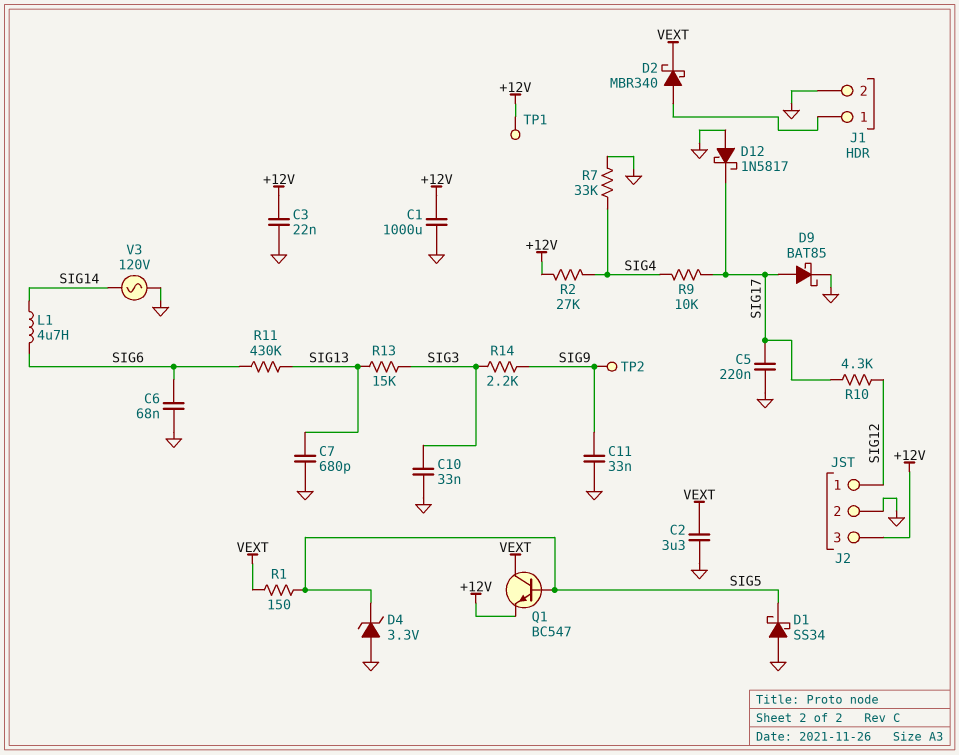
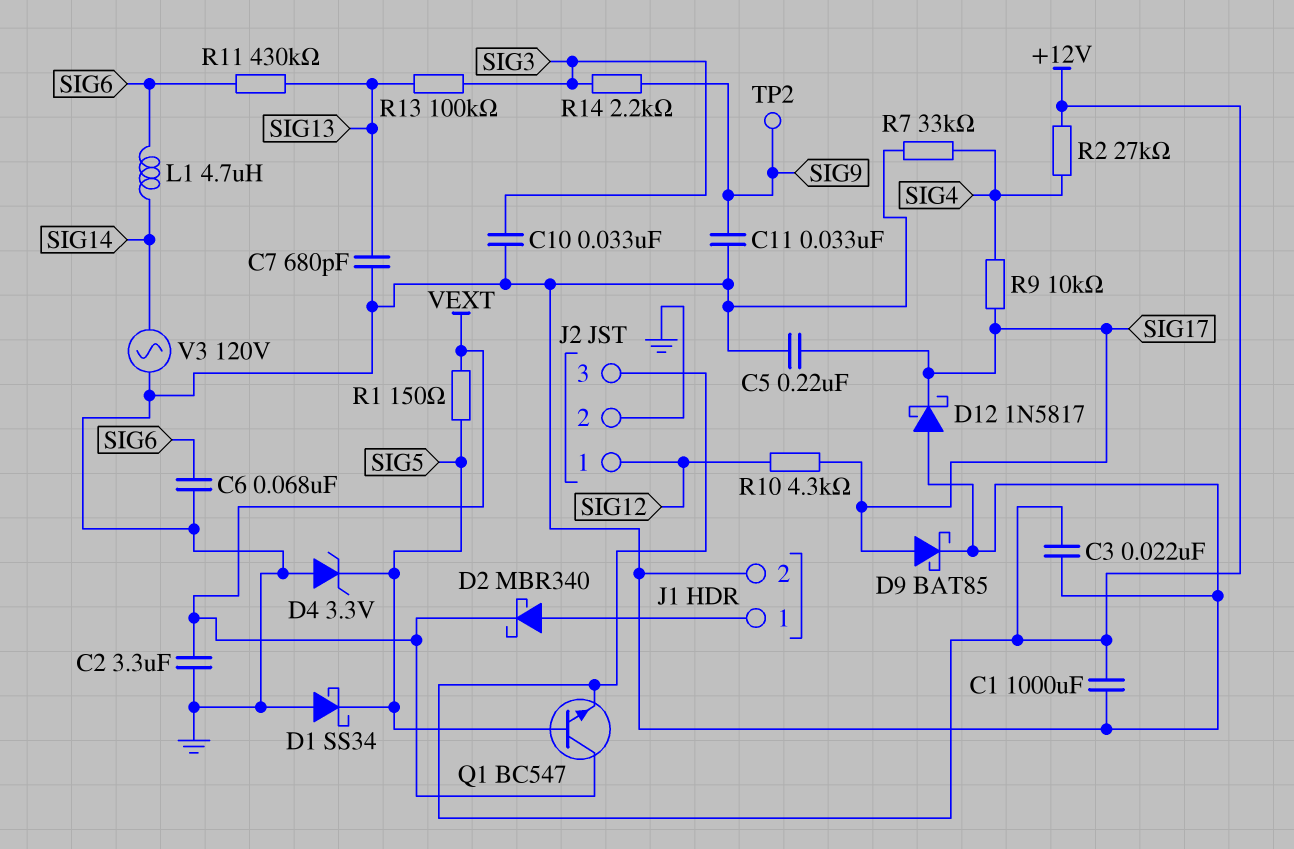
R13: 15k (SIG3, SIG13) -> 100k (SIG3, SIG13)
TP1: test point (+12V) -> none

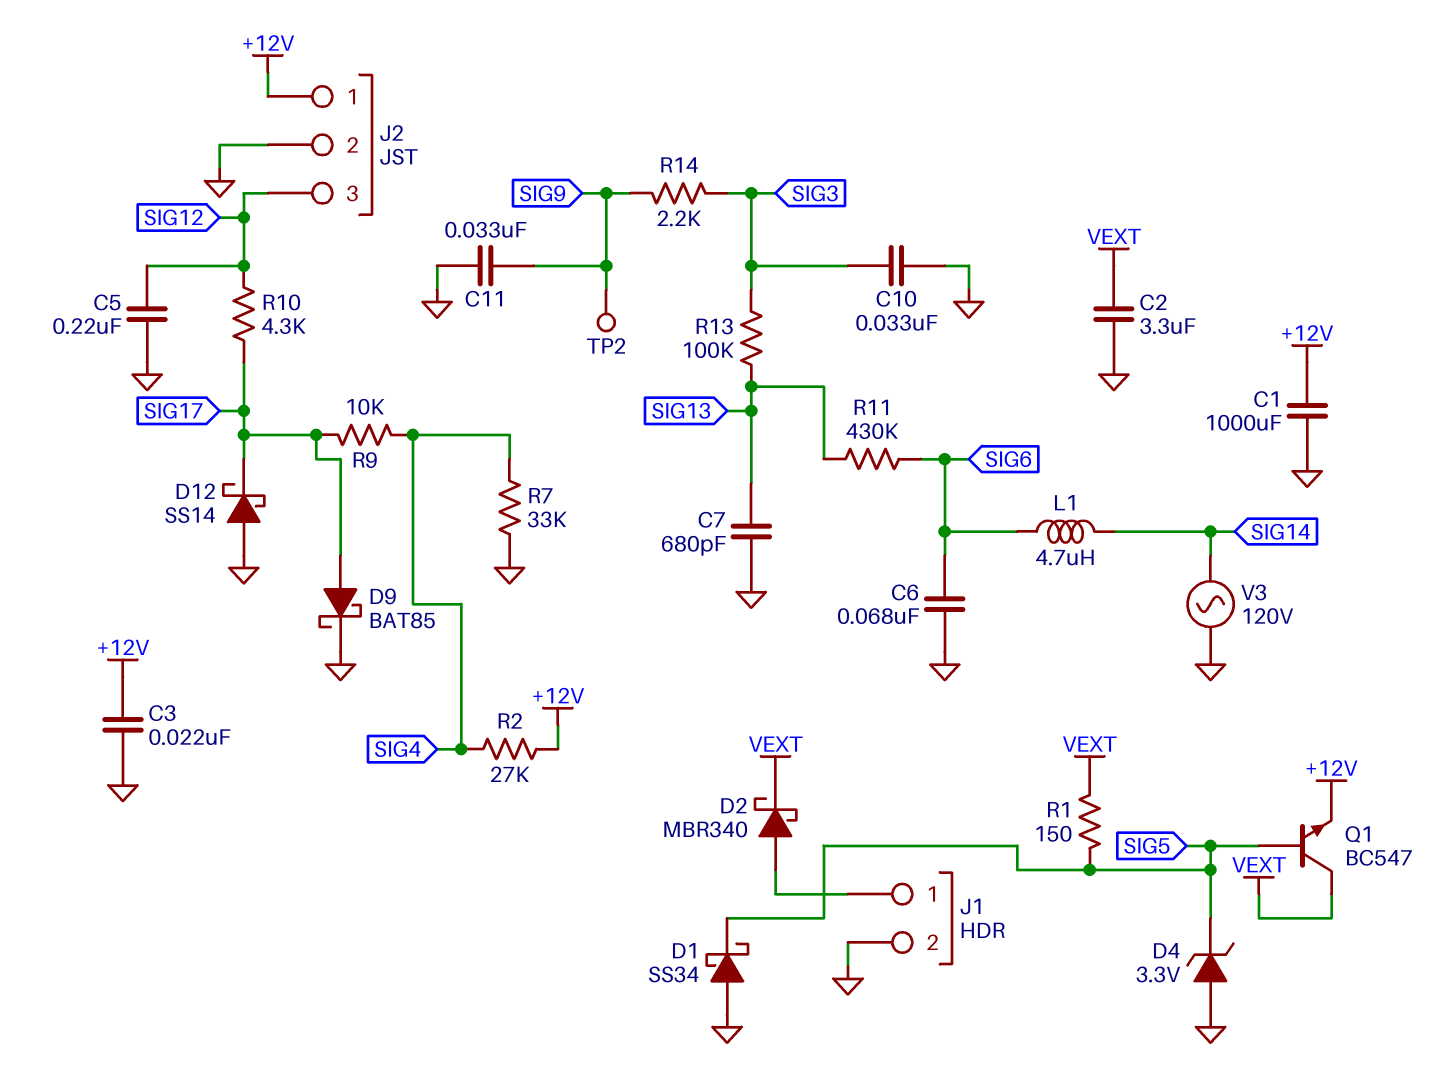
C5: 220nF (GND, SIG17) -> 220nF (GND, SIG12)
D12: schottky 1N5817 (A GND, K SIG17) -> schottky SS14 (A GND, K SIG17)
J2 pin 1: SIG12 -> +12V
J2 pin 3: +12V -> SIG12

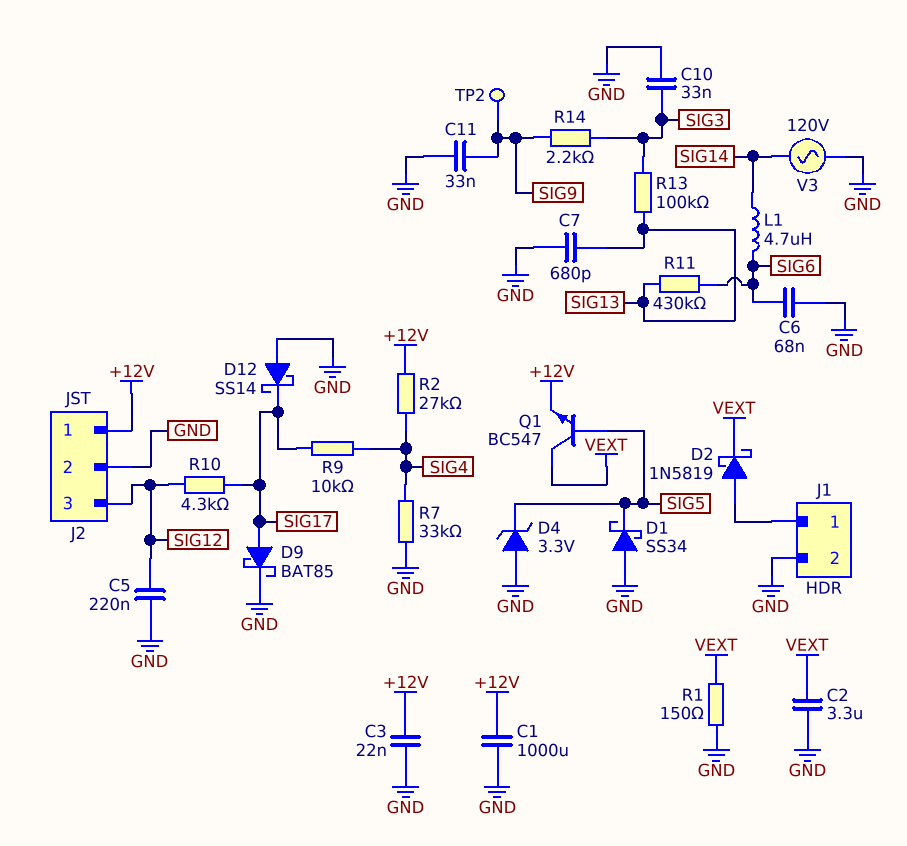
D2: schottky MBR340 (A J1/1, K VEXT) -> schottky 1N5819 (A J1/1, K VEXT)
R1: 150 (SIG5, VEXT) -> 150 (GND, VEXT)

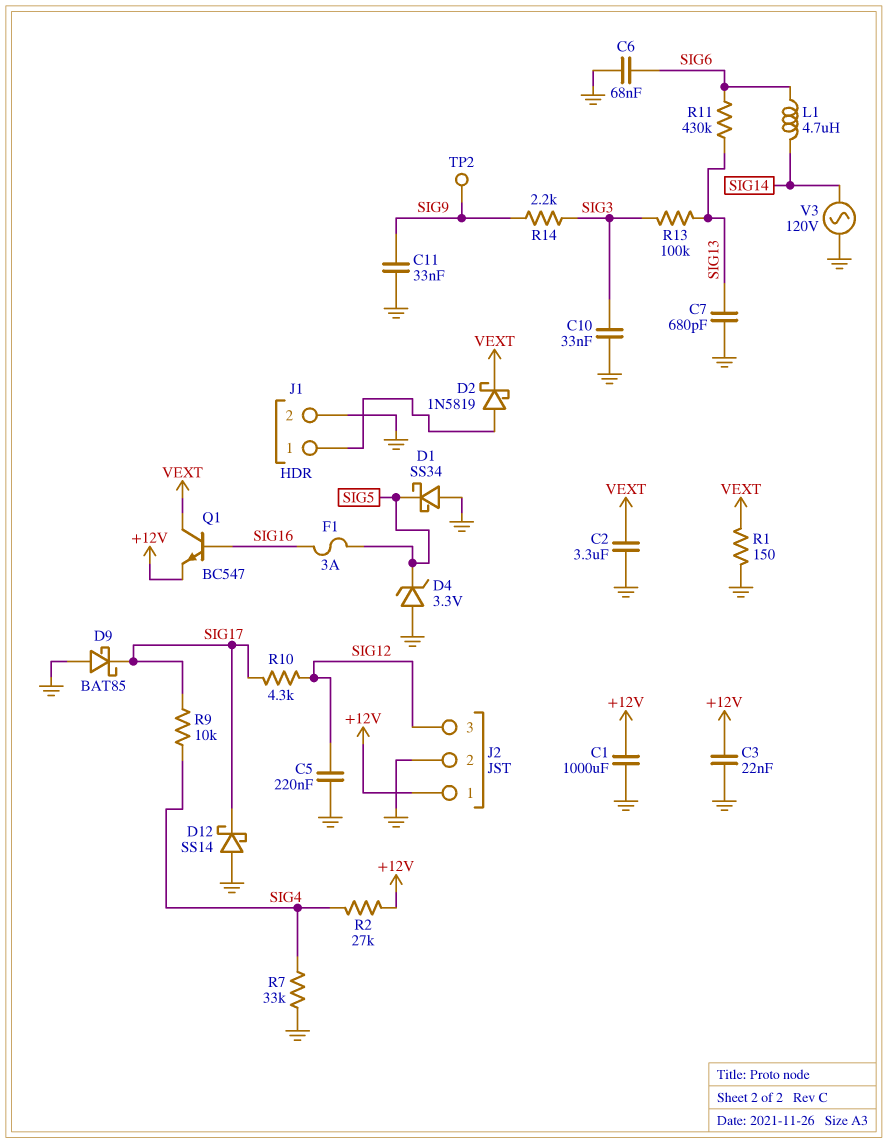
D9: schottky BAT85 (A SIG17, K GND) -> schottky BAT85 (A GND, K SIG17)
F1: none -> 3A (SIG5, SIG16)
Q1: NPN BC547 (B SIG5, C VEXT, E +12V) -> NPN BC547 (B SIG16, C VEXT, E +12V)

